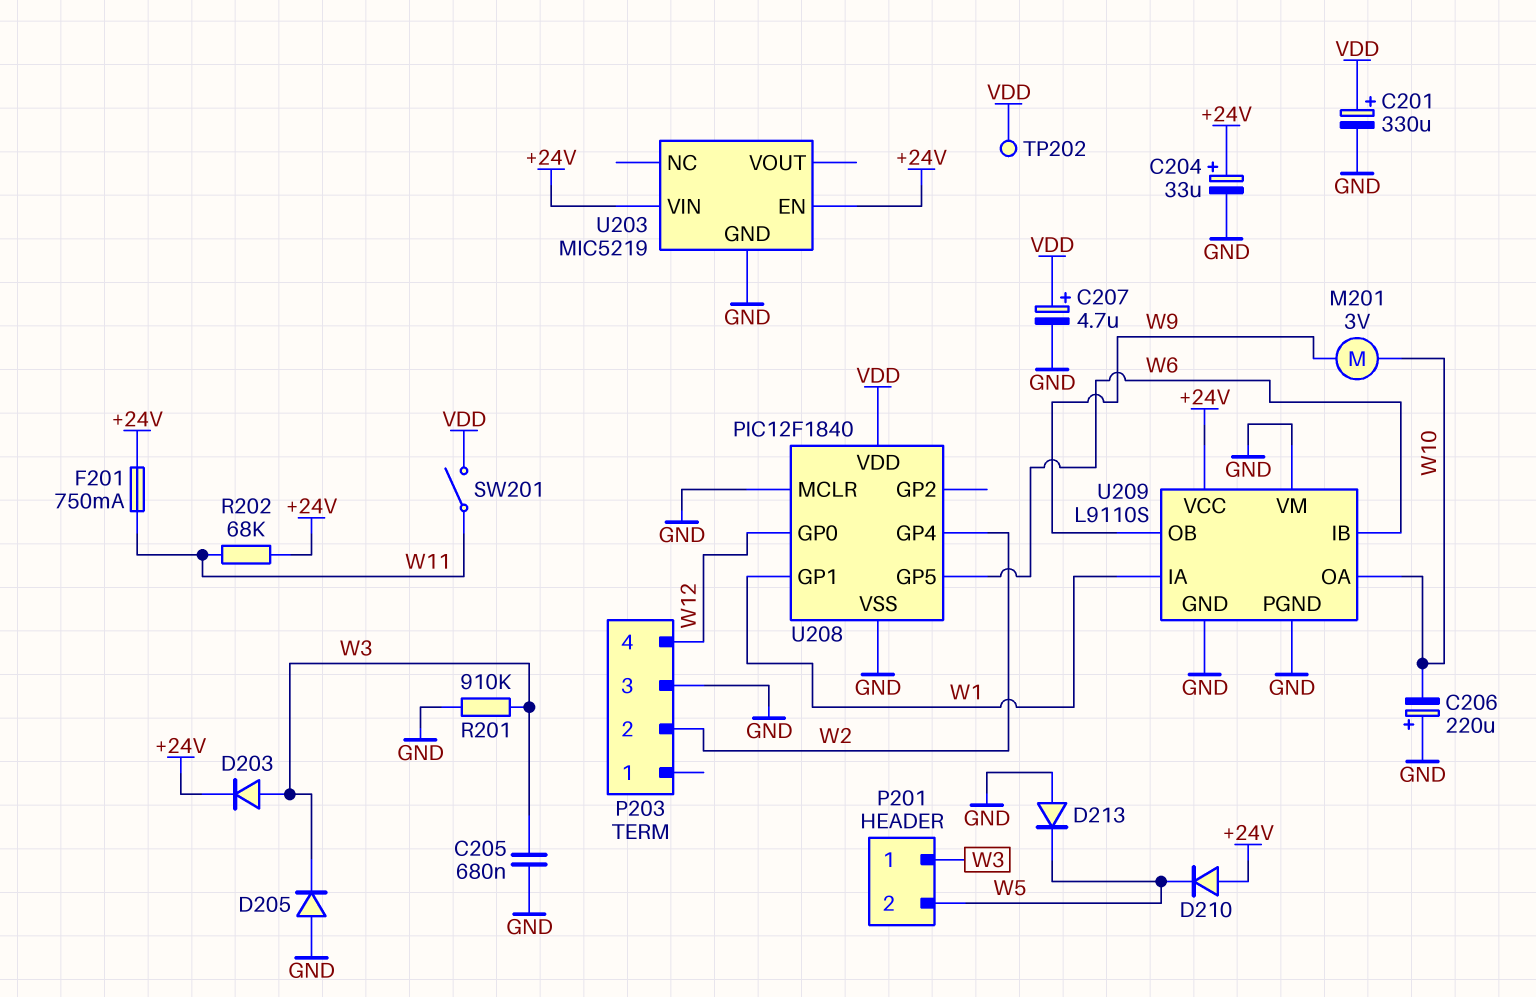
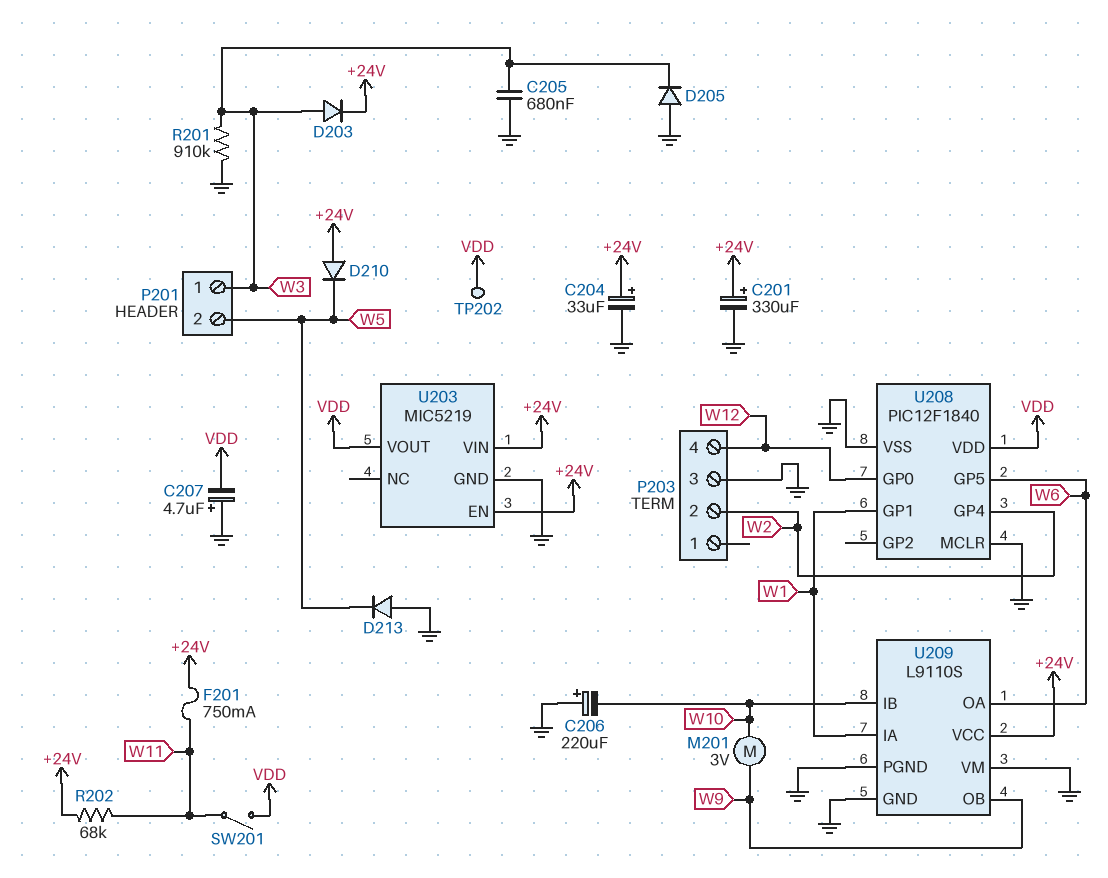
C201: 330uF (plus VDD, minus GND) -> 330uF (plus +24V, minus GND)
C207: 4.7uF (plus VDD, minus GND) -> 4.7uF (plus GND, minus VDD)
U203 pin VOUT: none -> VDD
U209 pin IB: W6 -> W10
U209 pin OA: W10 -> W6

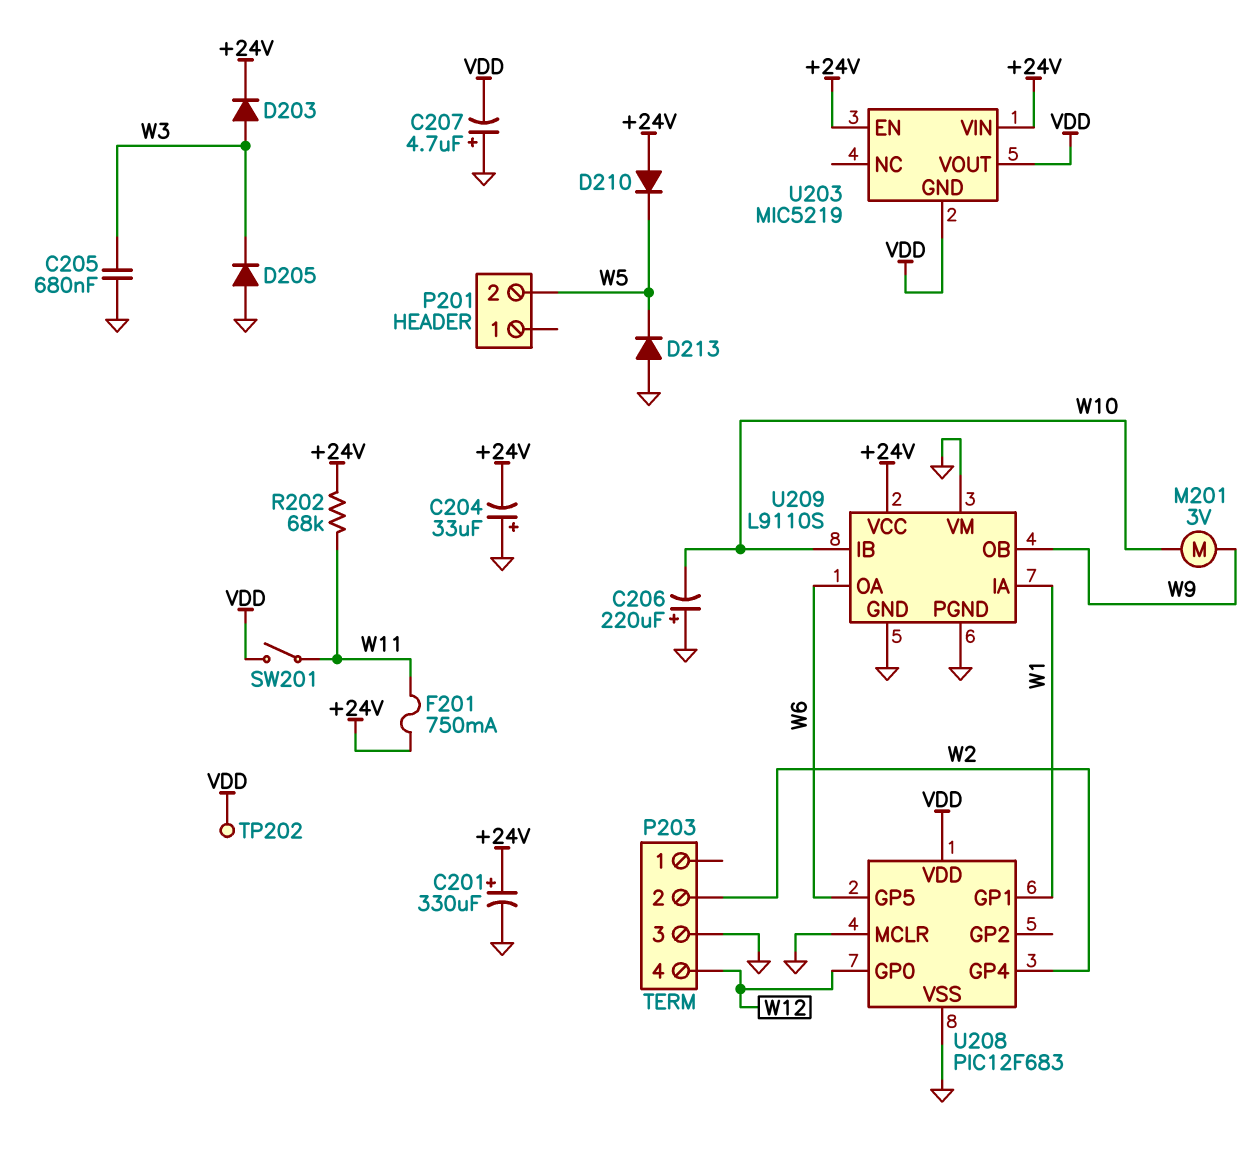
C204: 33uF (plus +24V, minus GND) -> 33uF (plus GND, minus +24V)
P201 pin 1: W3 -> none
R201: 910k (GND, W3) -> none
U203 pin GND: GND -> VDD
U208: PIC12F1840 -> PIC12F683

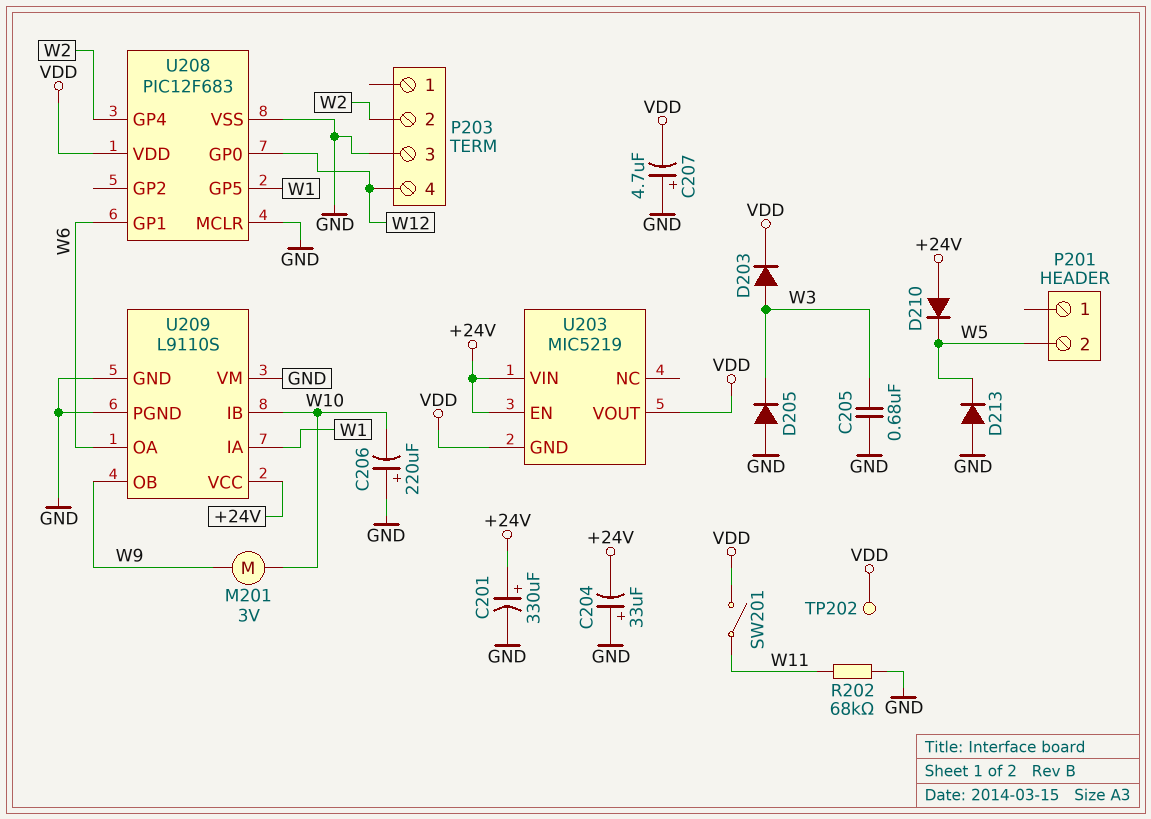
D203: diode (A W3, K +24V) -> diode (A W3, K VDD)
F201: 750mA (+24V, W11) -> none
R202: 68k (+24V, W11) -> 68k (GND, W11)
U208 pin GP1: W1 -> W6
U208 pin GP5: W6 -> W1

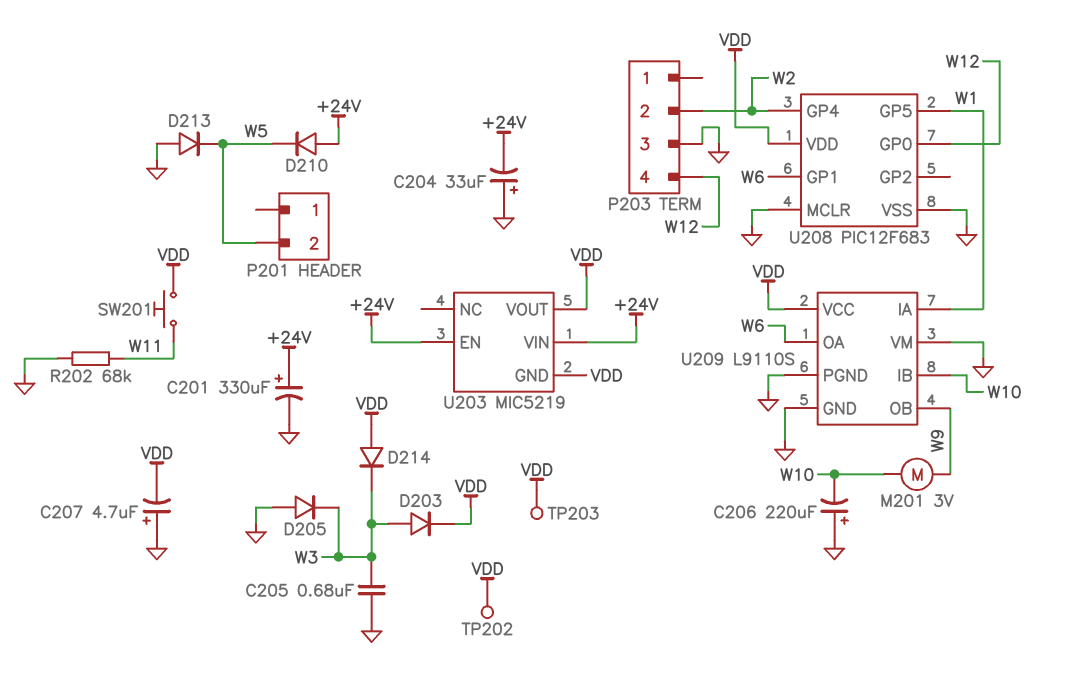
D214: none -> diode (A VDD, K W3)
SW201: switch (VDD, W11) -> button (VDD, W11)
TP203: none -> test point (VDD)
U209 pin VCC: +24V -> VDD

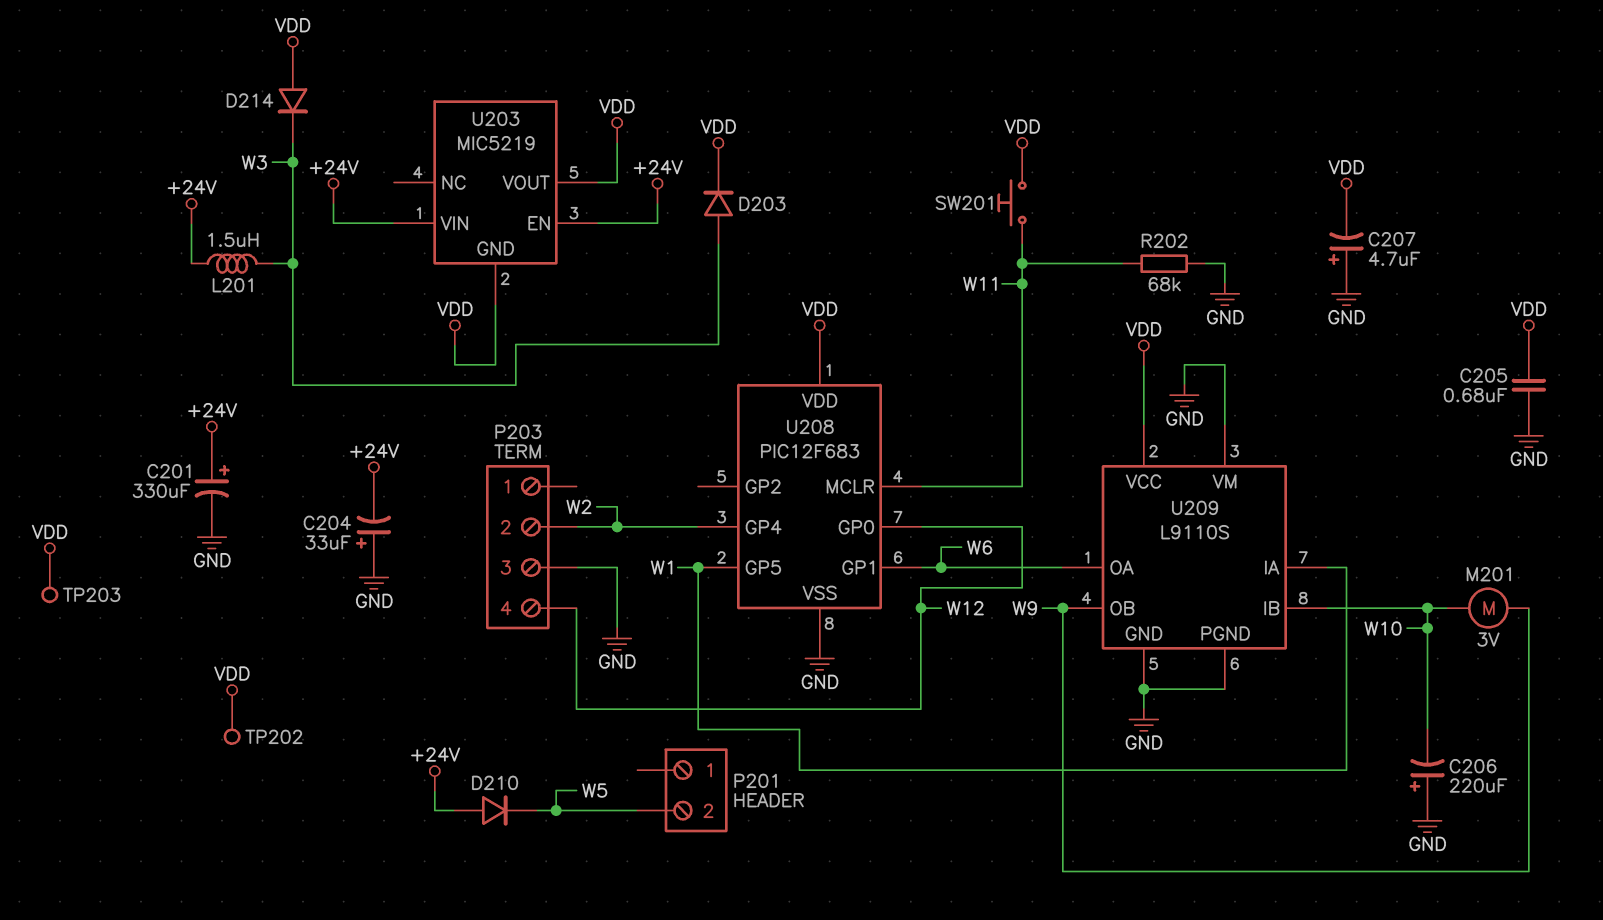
C205: 680nF (GND, W3) -> 680nF (GND, VDD)
D205: diode (A GND, K W3) -> none
D213: diode (A GND, K W5) -> none
L201: none -> 1.5uH (+24V, W3)
U208 pin MCLR: GND -> W11

